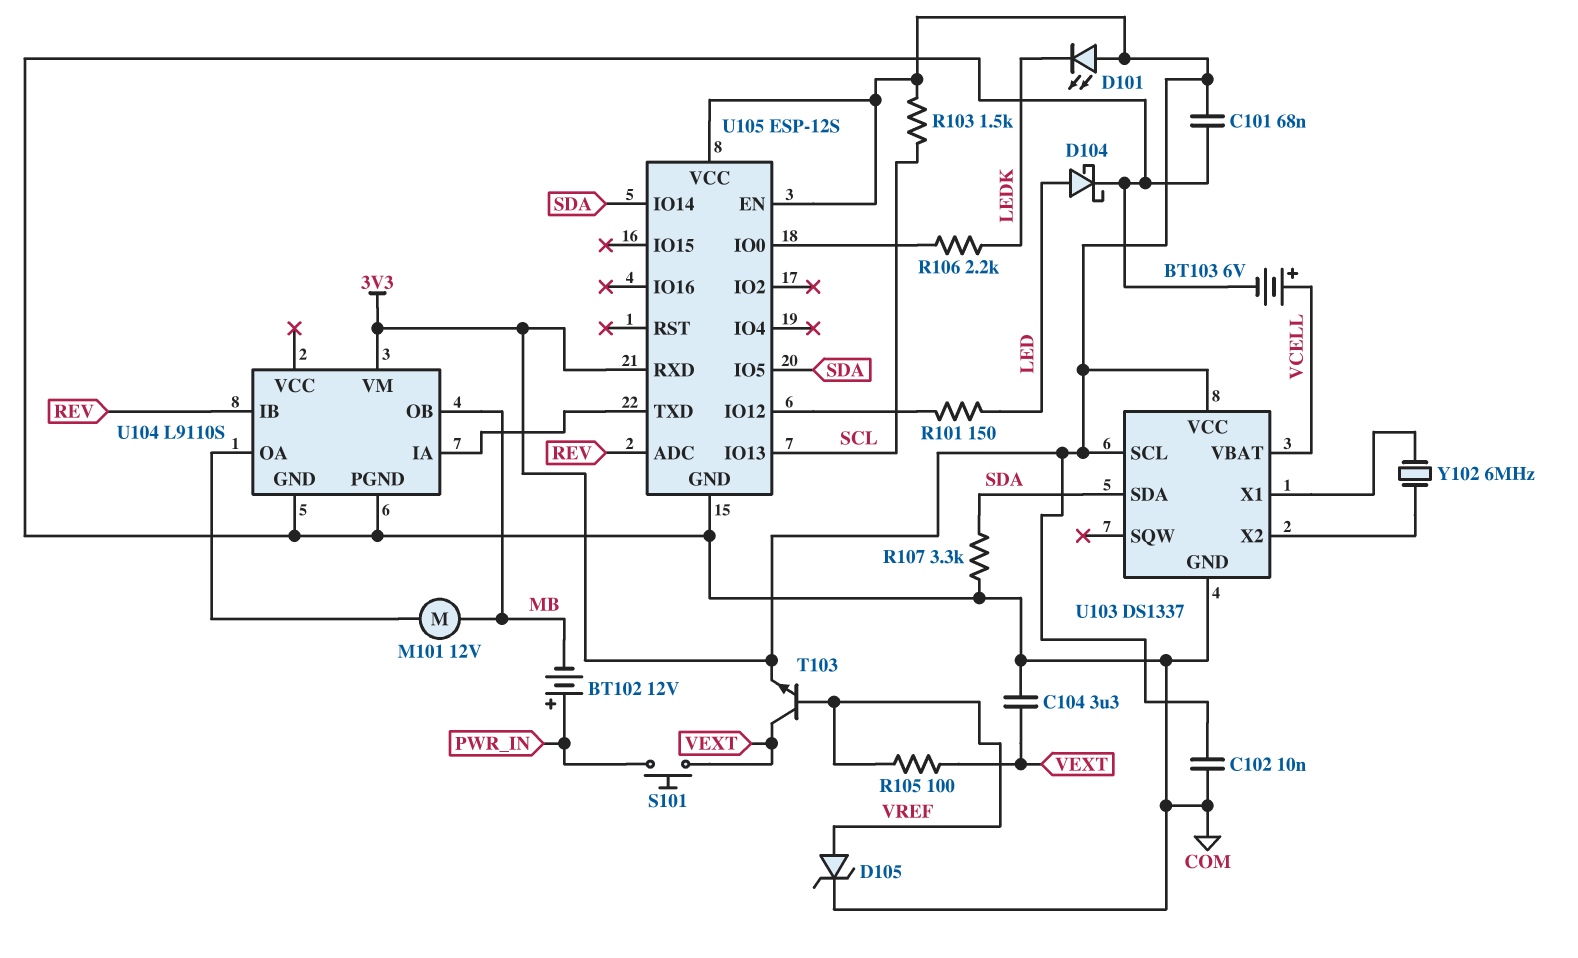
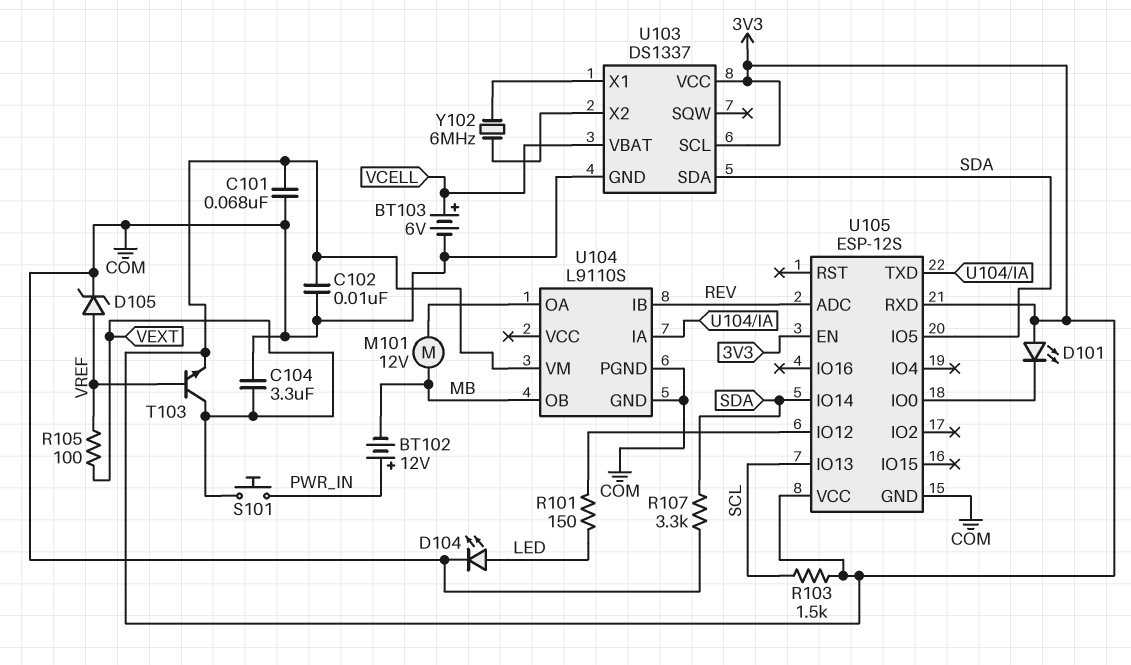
D101: LED (A 3V3, K LEDK) -> LED (A 3V3, K U105/IO0)
D104: schottky (A LED, K COM) -> LED (A LED, K COM)
R106: 2.2k (LEDK, U105/IO0) -> none

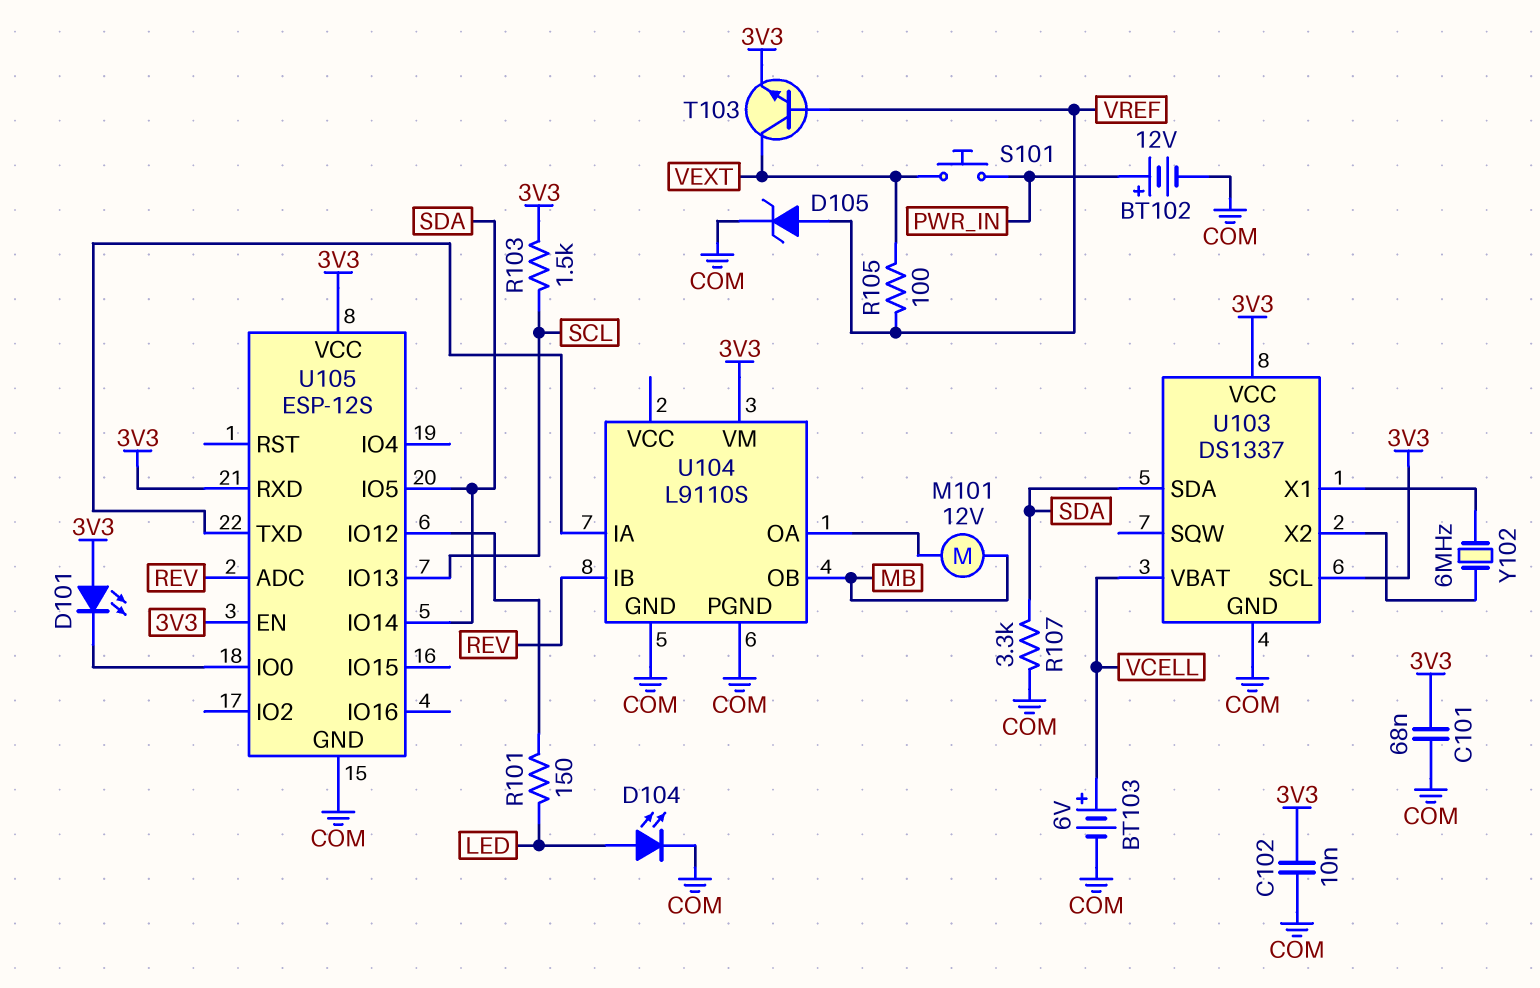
BT102: 12V (plus PWR_IN, minus MB) -> 12V (plus PWR_IN, minus COM)
C104: 3.3uF (COM, VEXT) -> none

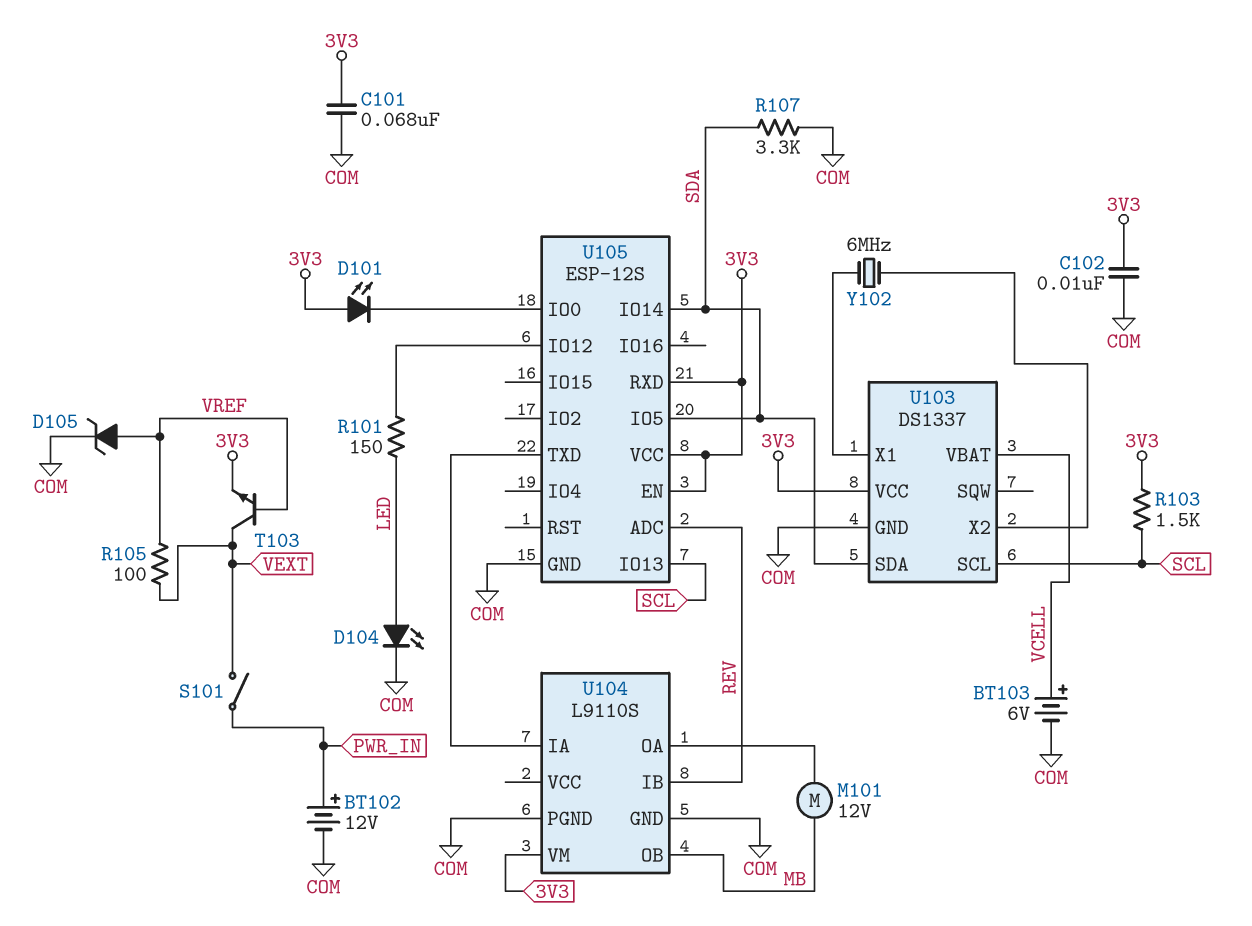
S101: button (PWR_IN, VEXT) -> switch (PWR_IN, VEXT)
U103 pin SCL: 3V3 -> SCL

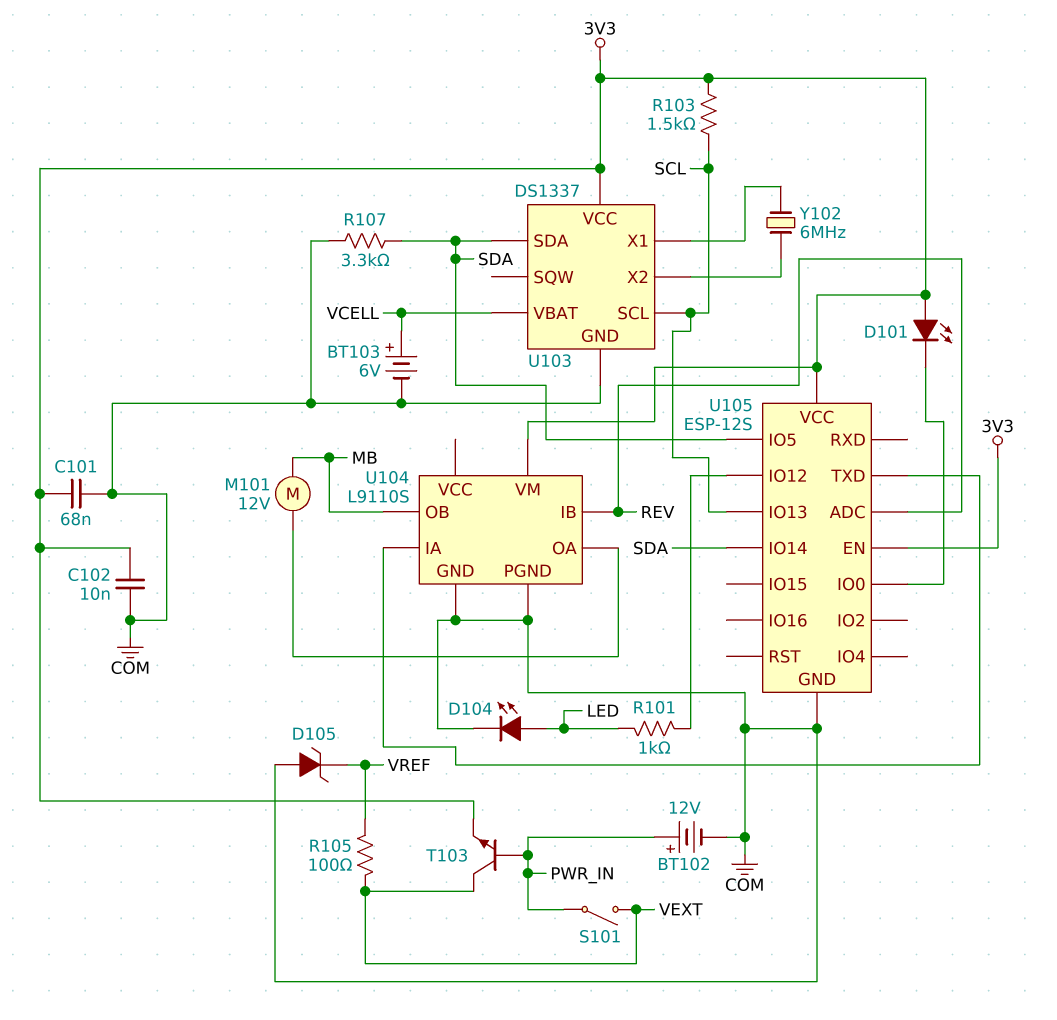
D105: zener (A VREF, K COM) -> zener (A COM, K VREF)
R101: 150 (LED, U105/IO12) -> 1k (LED, U105/IO12)
T103: NPN (B VREF, C VEXT, E 3V3) -> NPN (B PWR_IN, C VEXT, E 3V3)
U105 pin RXD: 3V3 -> none

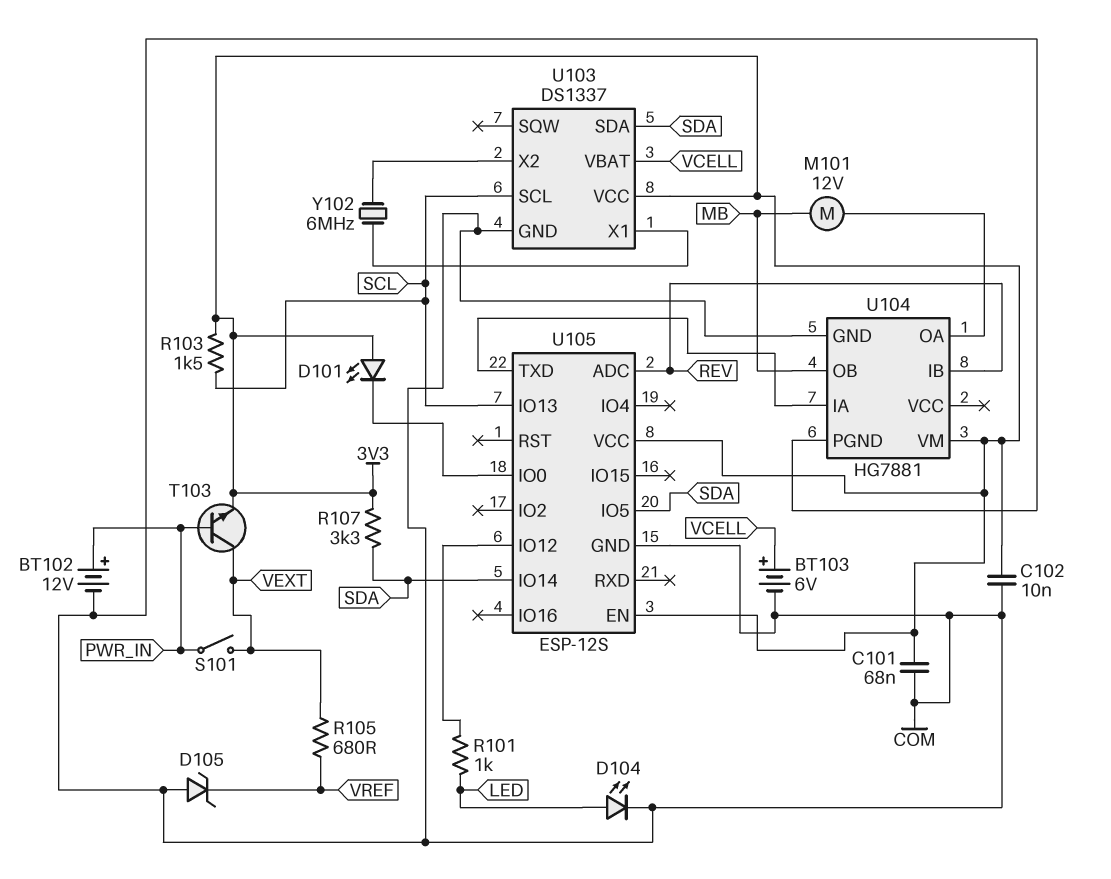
R105: 100 (VEXT, VREF) -> 680 (VEXT, VREF)
R107: 3.3k (COM, SDA) -> 3.3k (3V3, SDA)
U104: L9110S -> HG7881

